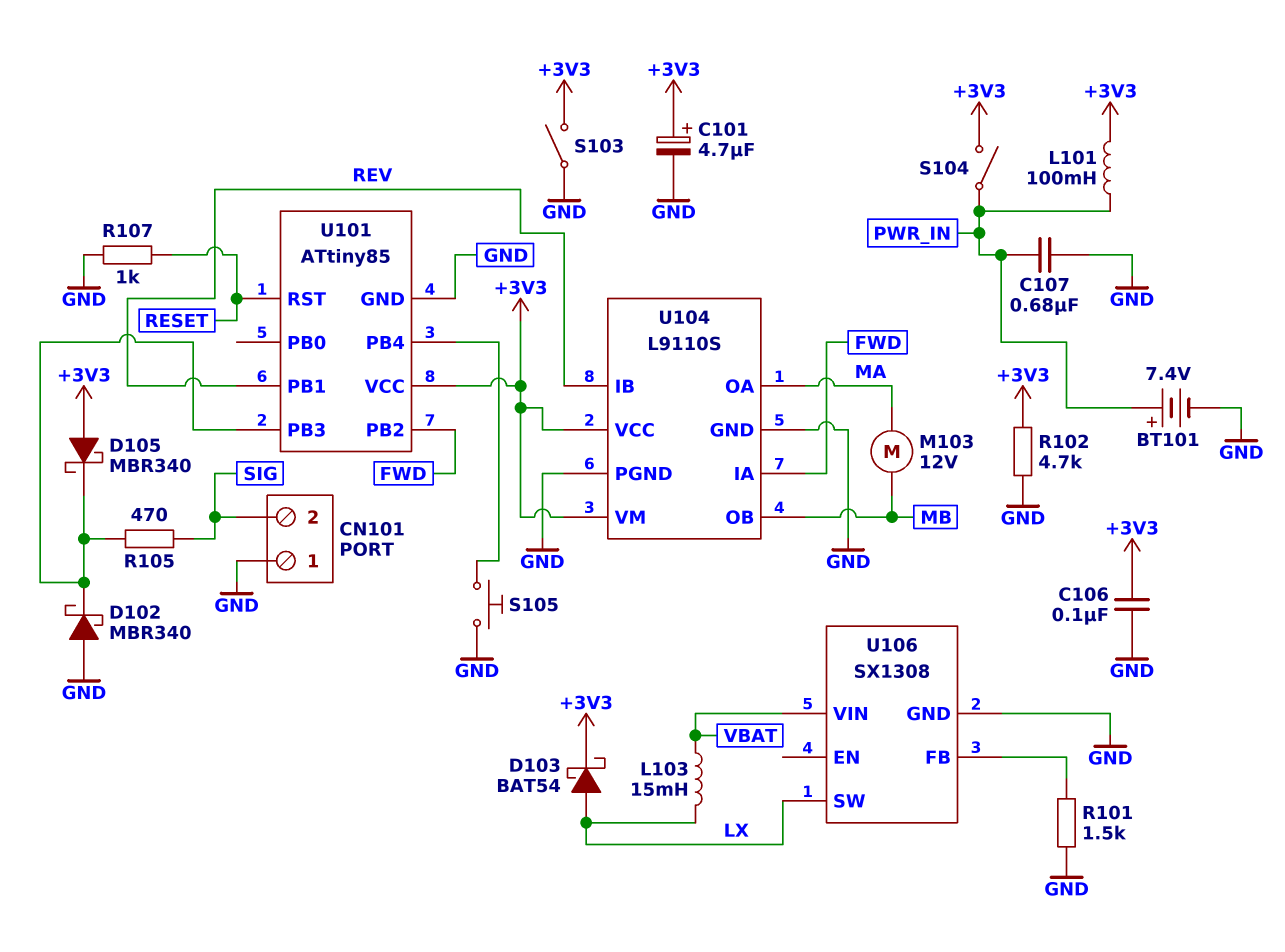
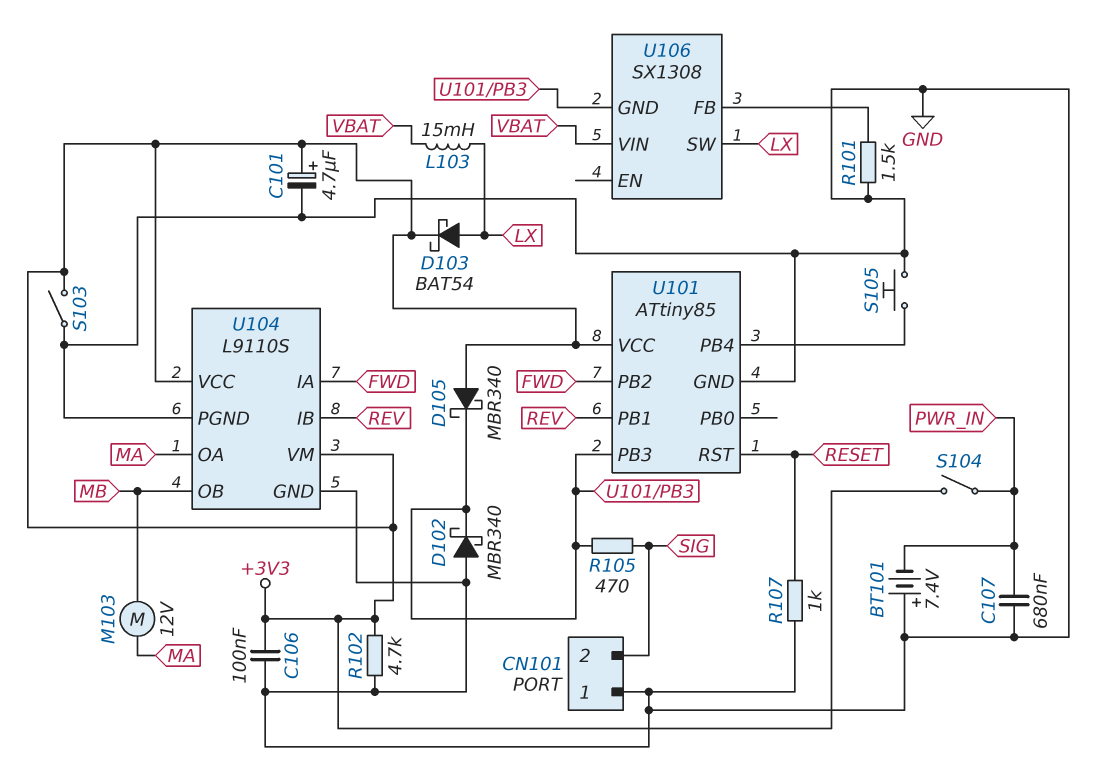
BT101: 7.4V (plus PWR_IN, minus GND) -> 7.4V (plus GND, minus PWR_IN)
L101: 100mH (+3V3, PWR_IN) -> none
U106 pin GND: GND -> U101/PB3

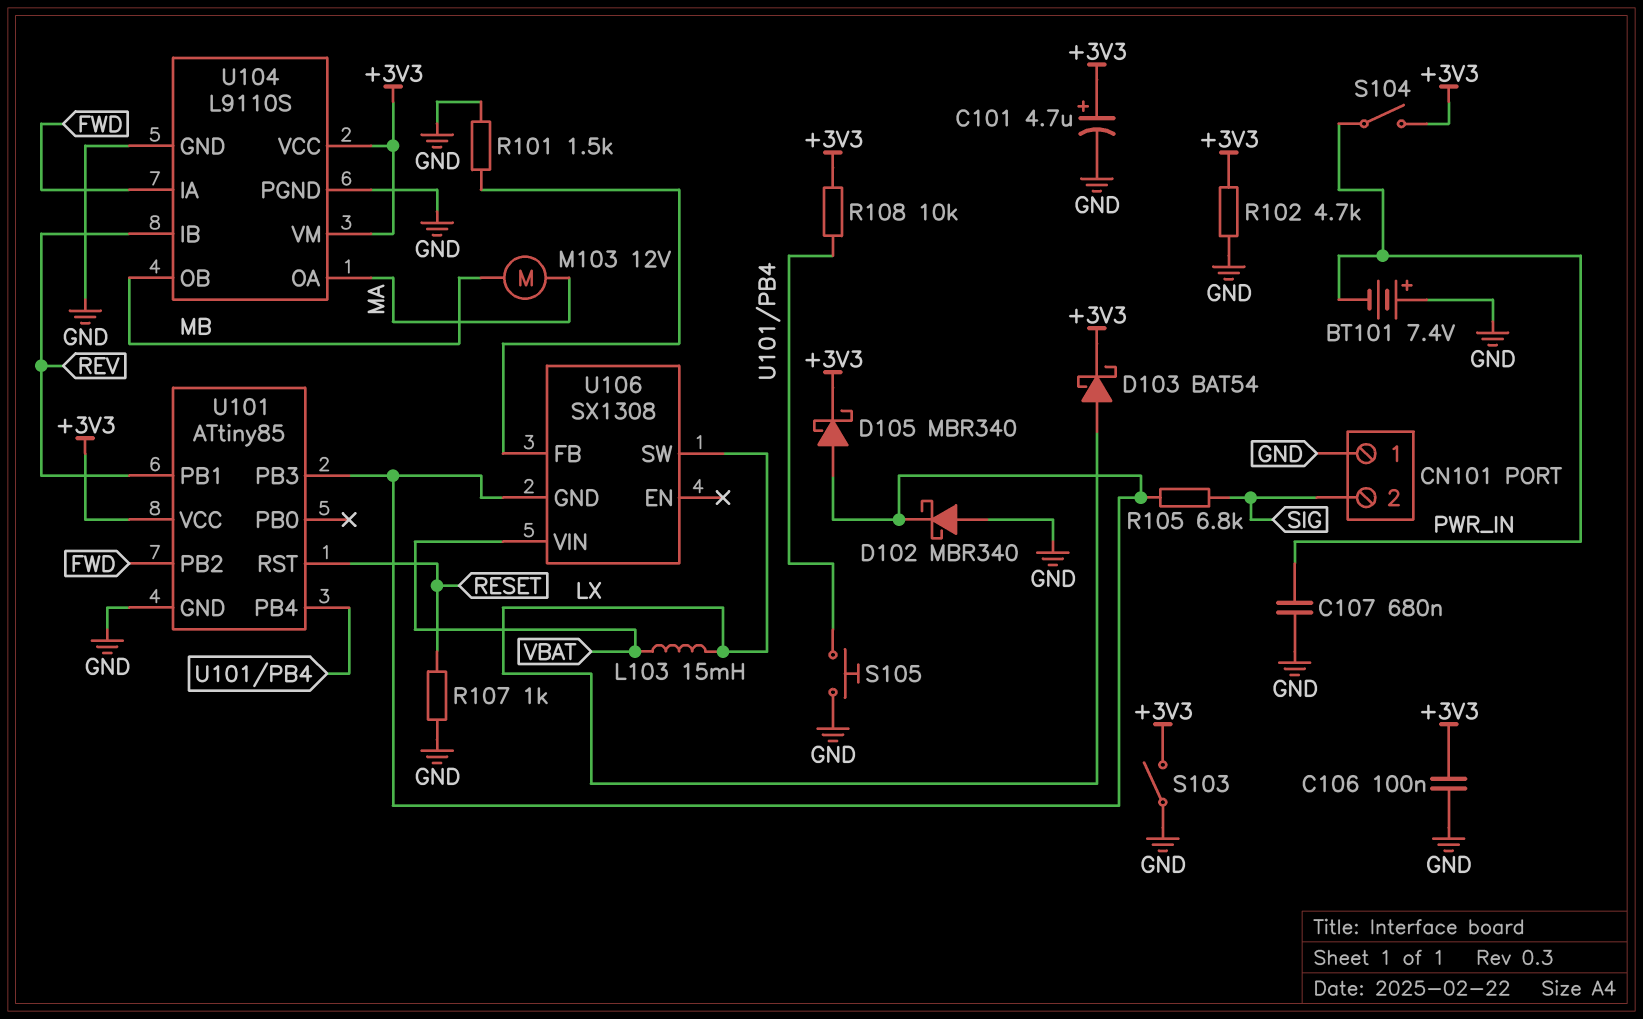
D105: schottky MBR340 (A +3V3, K U101/PB3) -> schottky MBR340 (A U101/PB3, K +3V3)
R105: 470 (SIG, U101/PB3) -> 6.8k (SIG, U101/PB3)
R108: none -> 10k (+3V3, U101/PB4)

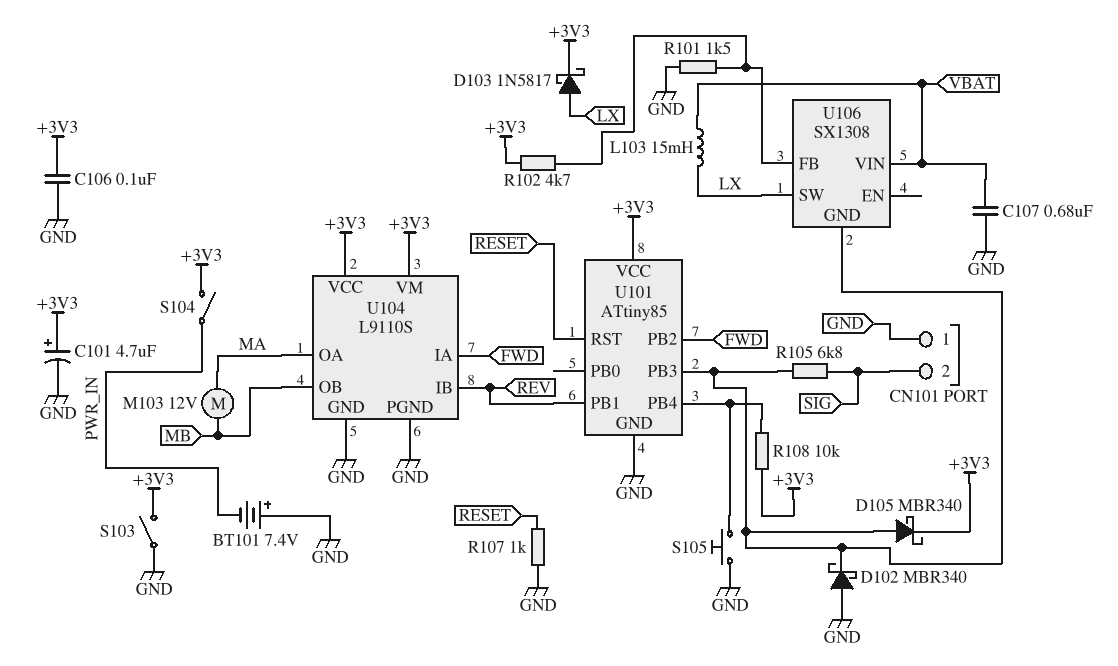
C107: 680nF (GND, PWR_IN) -> 680nF (GND, VBAT)
D103: schottky BAT54 (A LX, K +3V3) -> schottky 1N5817 (A LX, K +3V3)
R102: 4.7k (+3V3, GND) -> 4.7k (+3V3, U106/FB)

